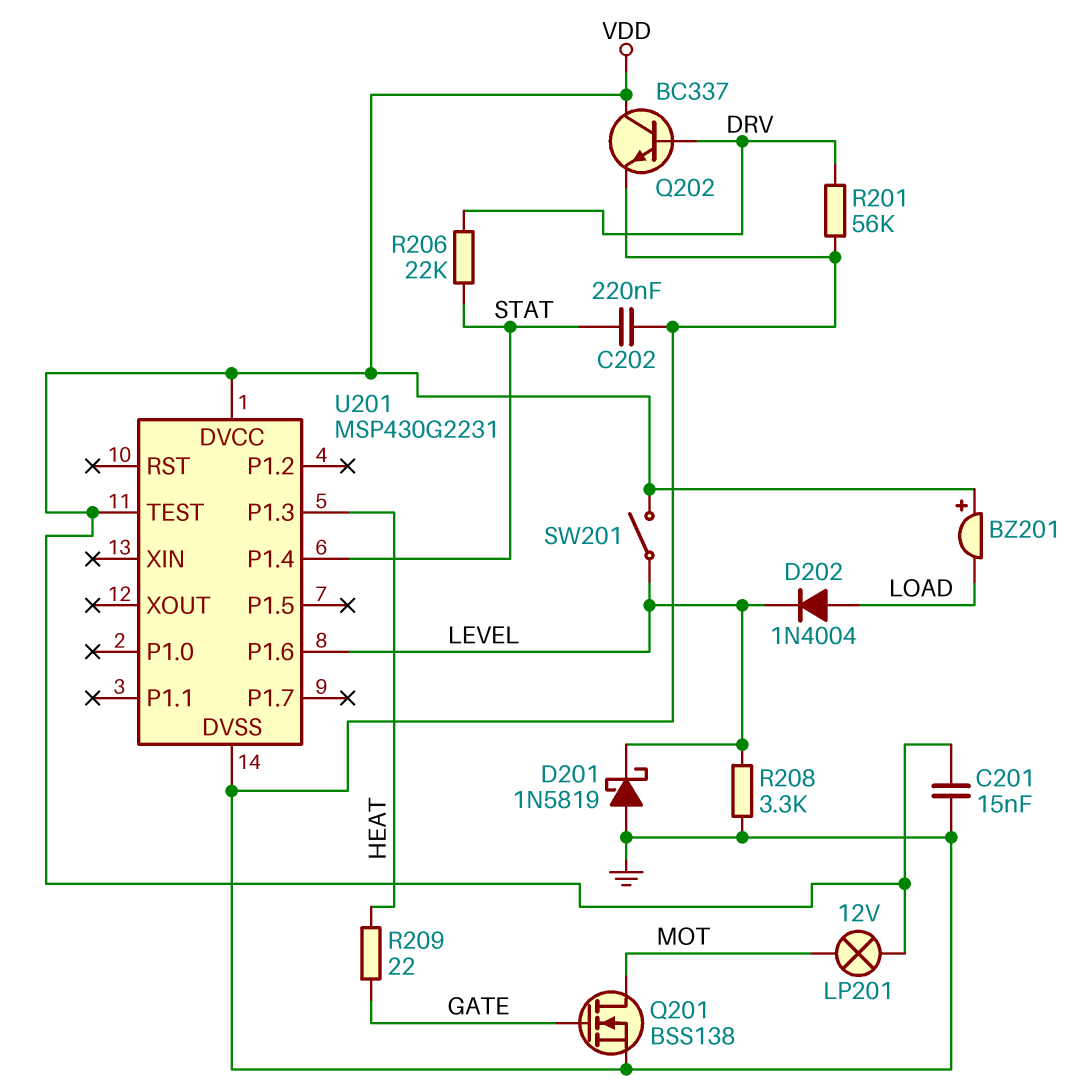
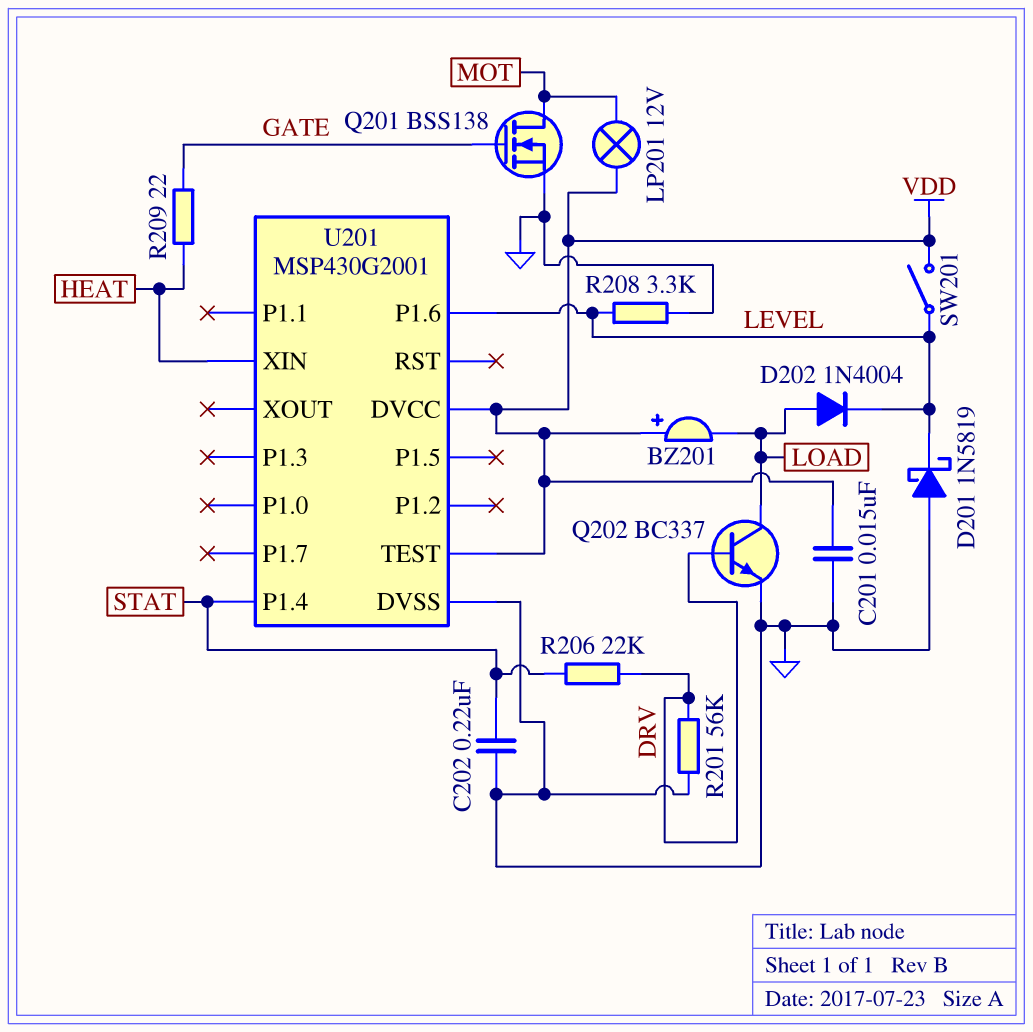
Q202: NPN BC337 (B DRV, C VDD, E GND) -> NPN BC337 (B DRV, C LOAD, E GND)
U201: MSP430G2231 -> MSP430G2001
U201 pin P1.3: HEAT -> none
U201 pin XIN: none -> HEAT

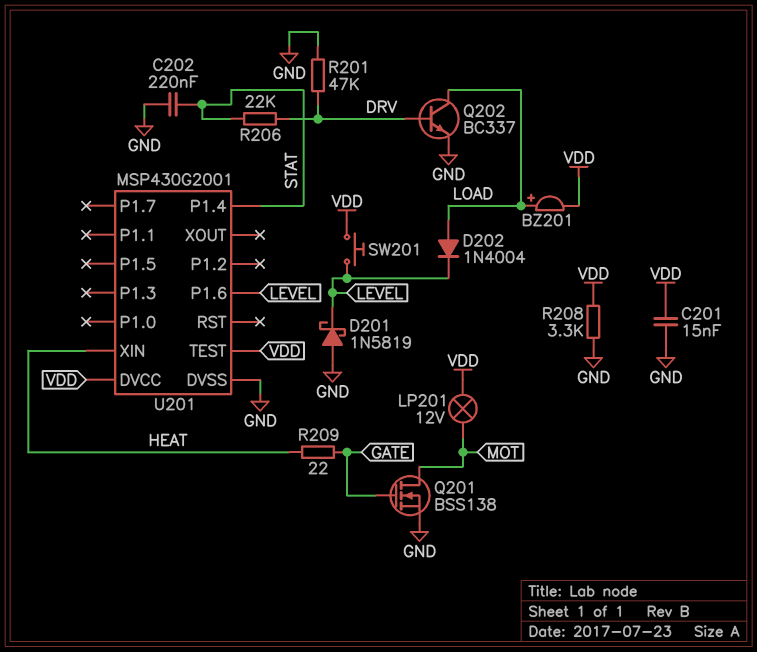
BZ201: buzzer (plus VDD, minus LOAD) -> buzzer (plus LOAD, minus VDD)
R201: 56k (DRV, GND) -> 47k (DRV, GND)
R208: 3.3k (GND, LEVEL) -> 3.3k (GND, VDD)
SW201: switch (LEVEL, VDD) -> button (LEVEL, VDD)

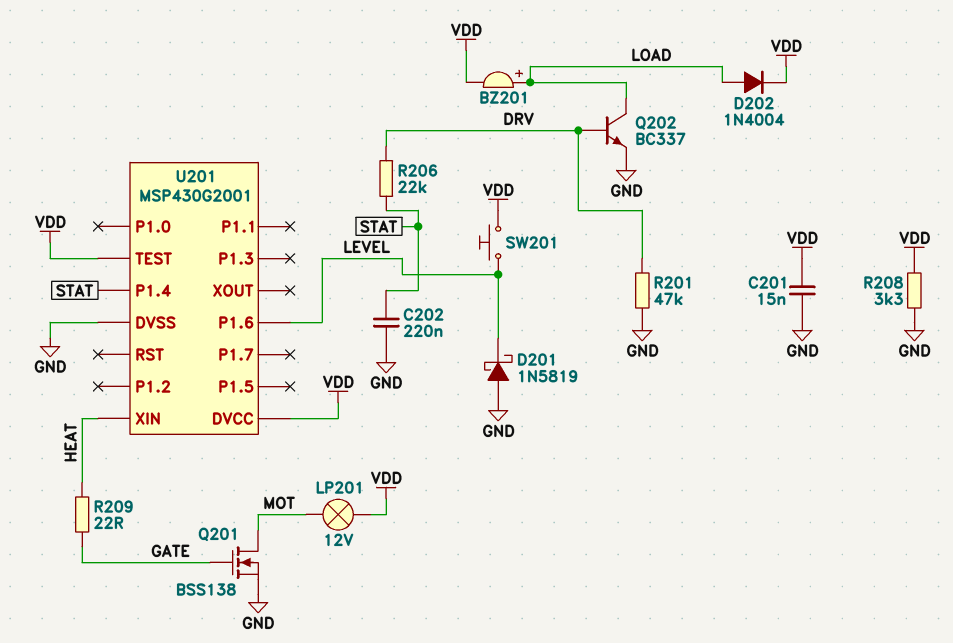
D202: diode 1N4004 (A LOAD, K LEVEL) -> diode 1N4004 (A LOAD, K VDD)

